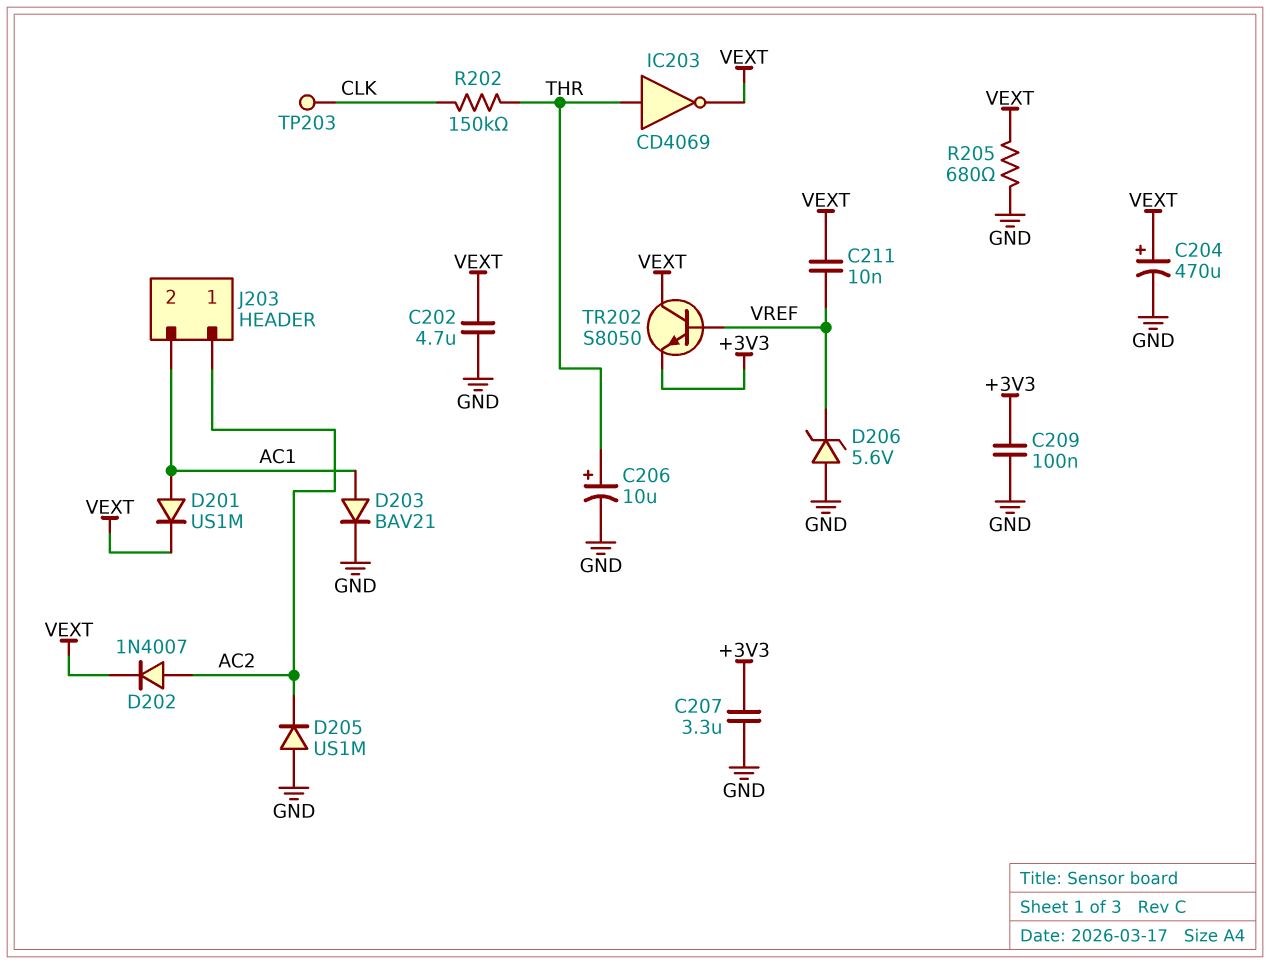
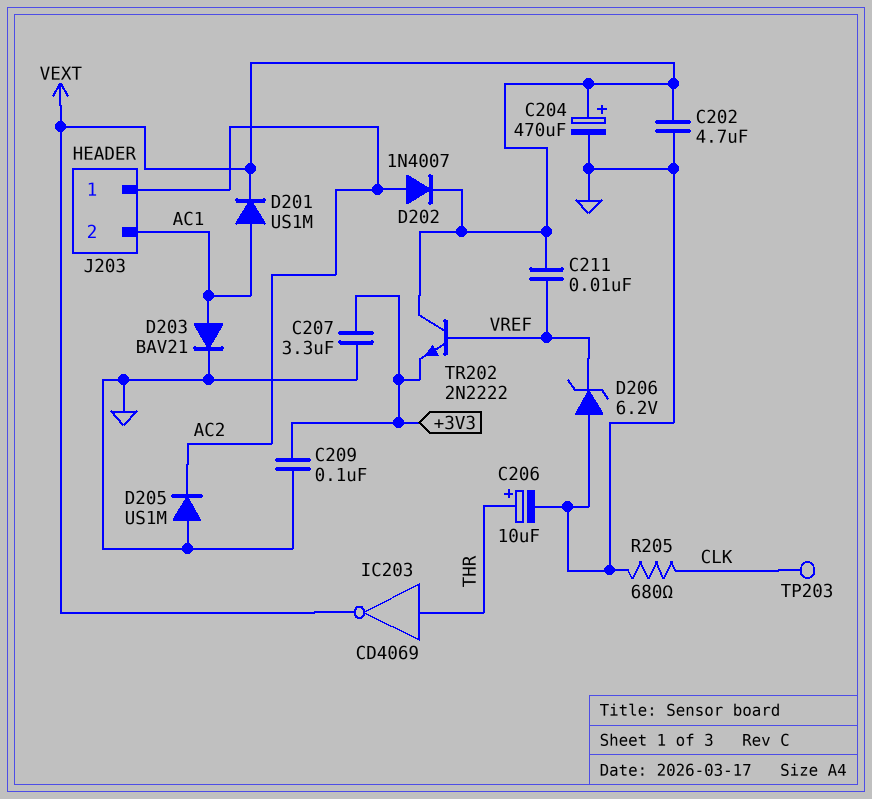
D206: zener 5.6V (A GND, K VREF) -> zener 6.2V (A GND, K VREF)
R202: 150k (CLK, THR) -> none
R205: 680 (GND, VEXT) -> 680 (CLK, GND)
TR202: NPN S8050 (B VREF, C VEXT, E +3V3) -> NPN 2N2222 (B VREF, C VEXT, E +3V3)

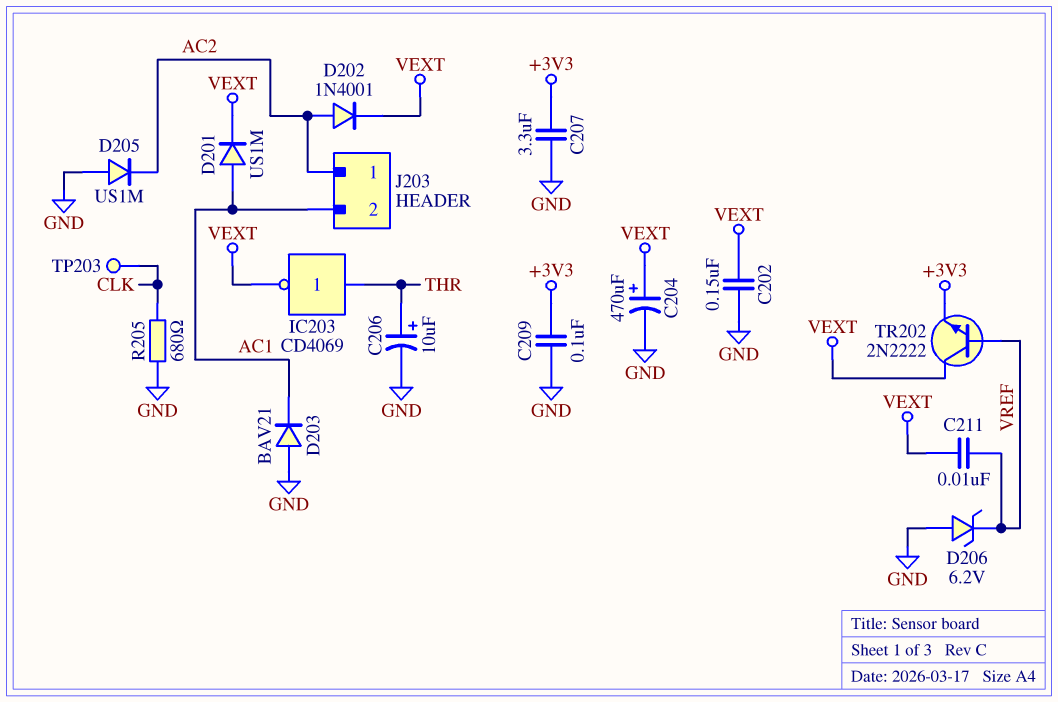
C202: 4.7uF (GND, VEXT) -> 150nF (GND, VEXT)
D202: diode 1N4007 (A AC2, K VEXT) -> diode 1N4001 (A AC2, K VEXT)
D203: diode BAV21 (A AC1, K GND) -> diode BAV21 (A GND, K AC1)

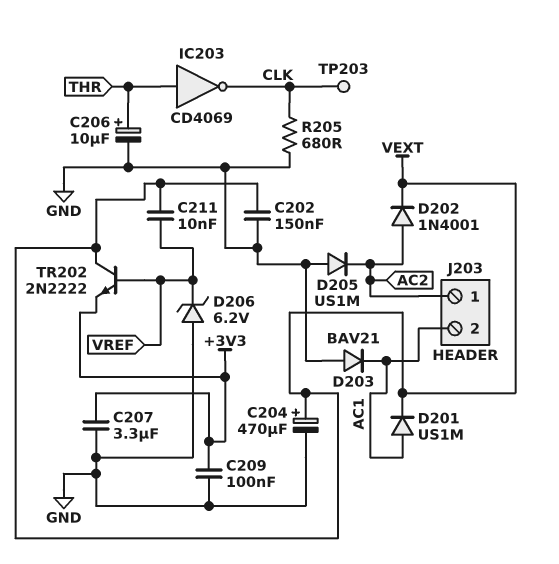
IC203: NOT CD4069 (in THR, out VEXT) -> NOT CD4069 (in THR, out CLK)

